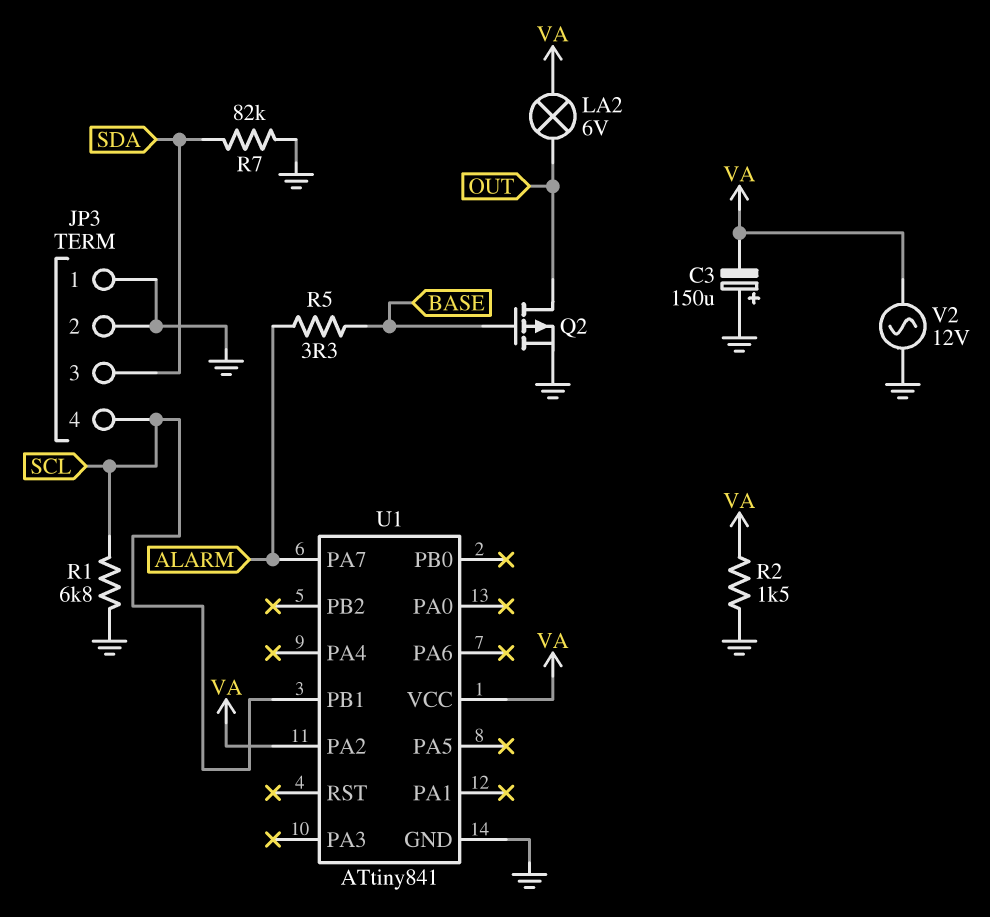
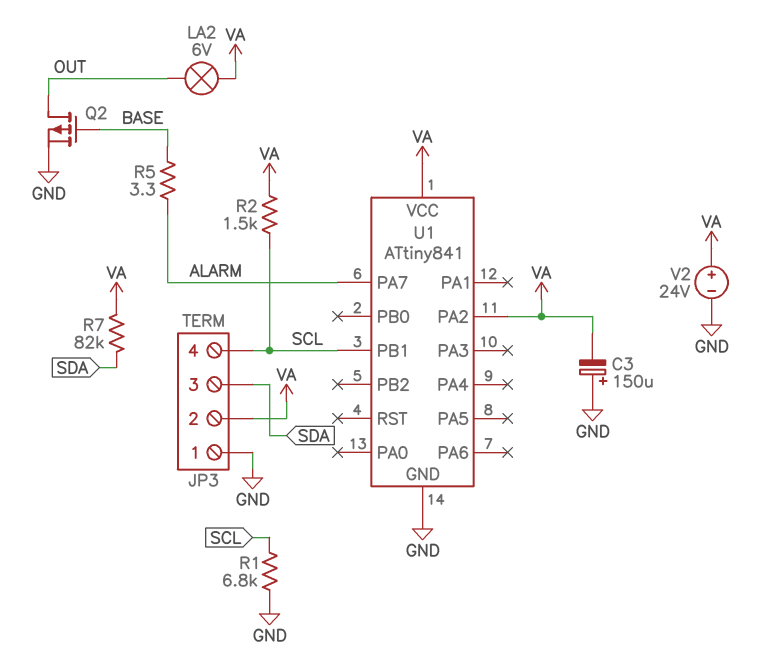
JP3 pin 2: GND -> VA
R2: 1.5k (GND, VA) -> 1.5k (SCL, VA)
R7: 82k (GND, SDA) -> 82k (SDA, VA)
V2: AC 12V (GND, VA) -> 24V (plus VA, minus GND)

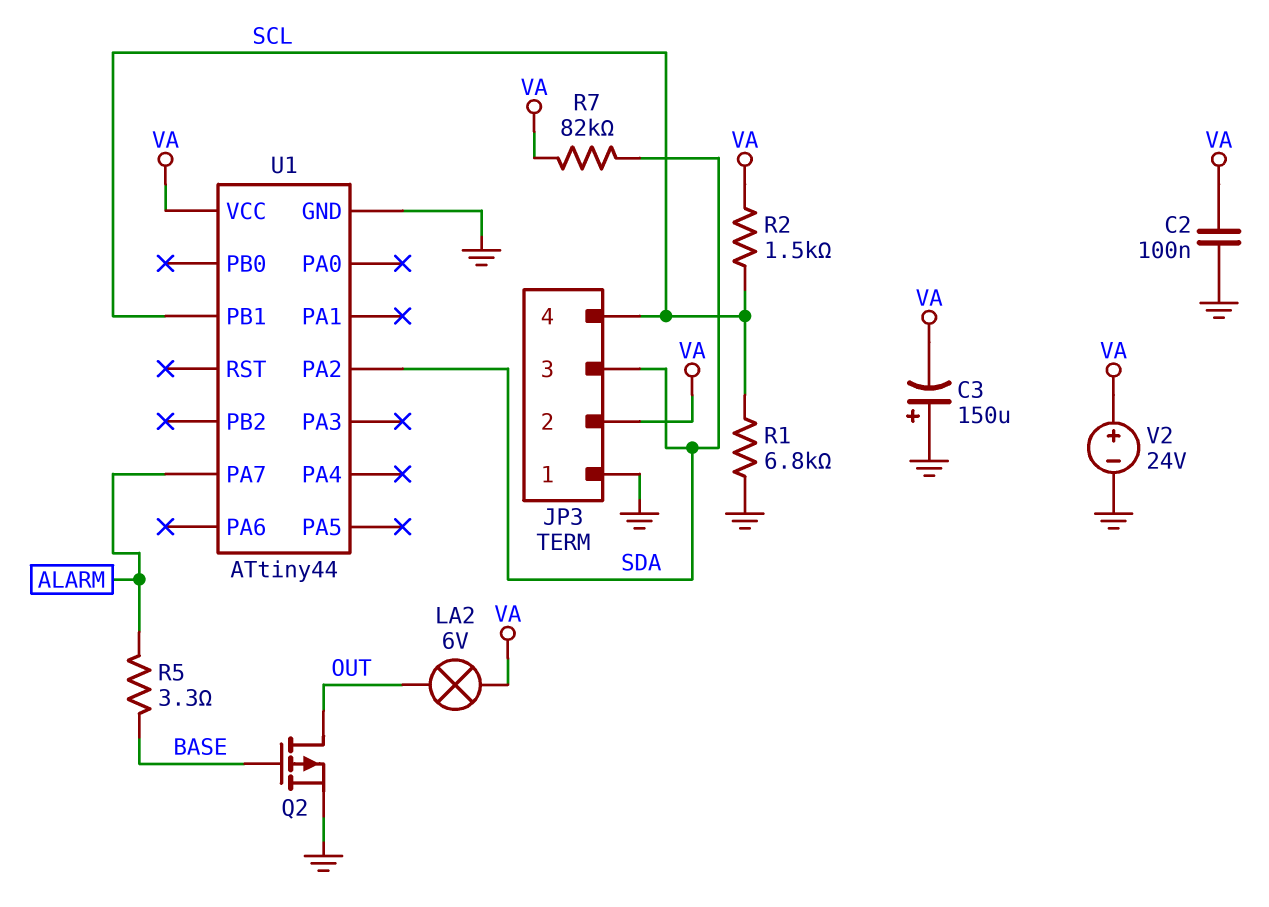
C2: none -> 100nF (GND, VA)
U1: ATtiny841 -> ATtiny44
U1 pin PA2: VA -> SDA

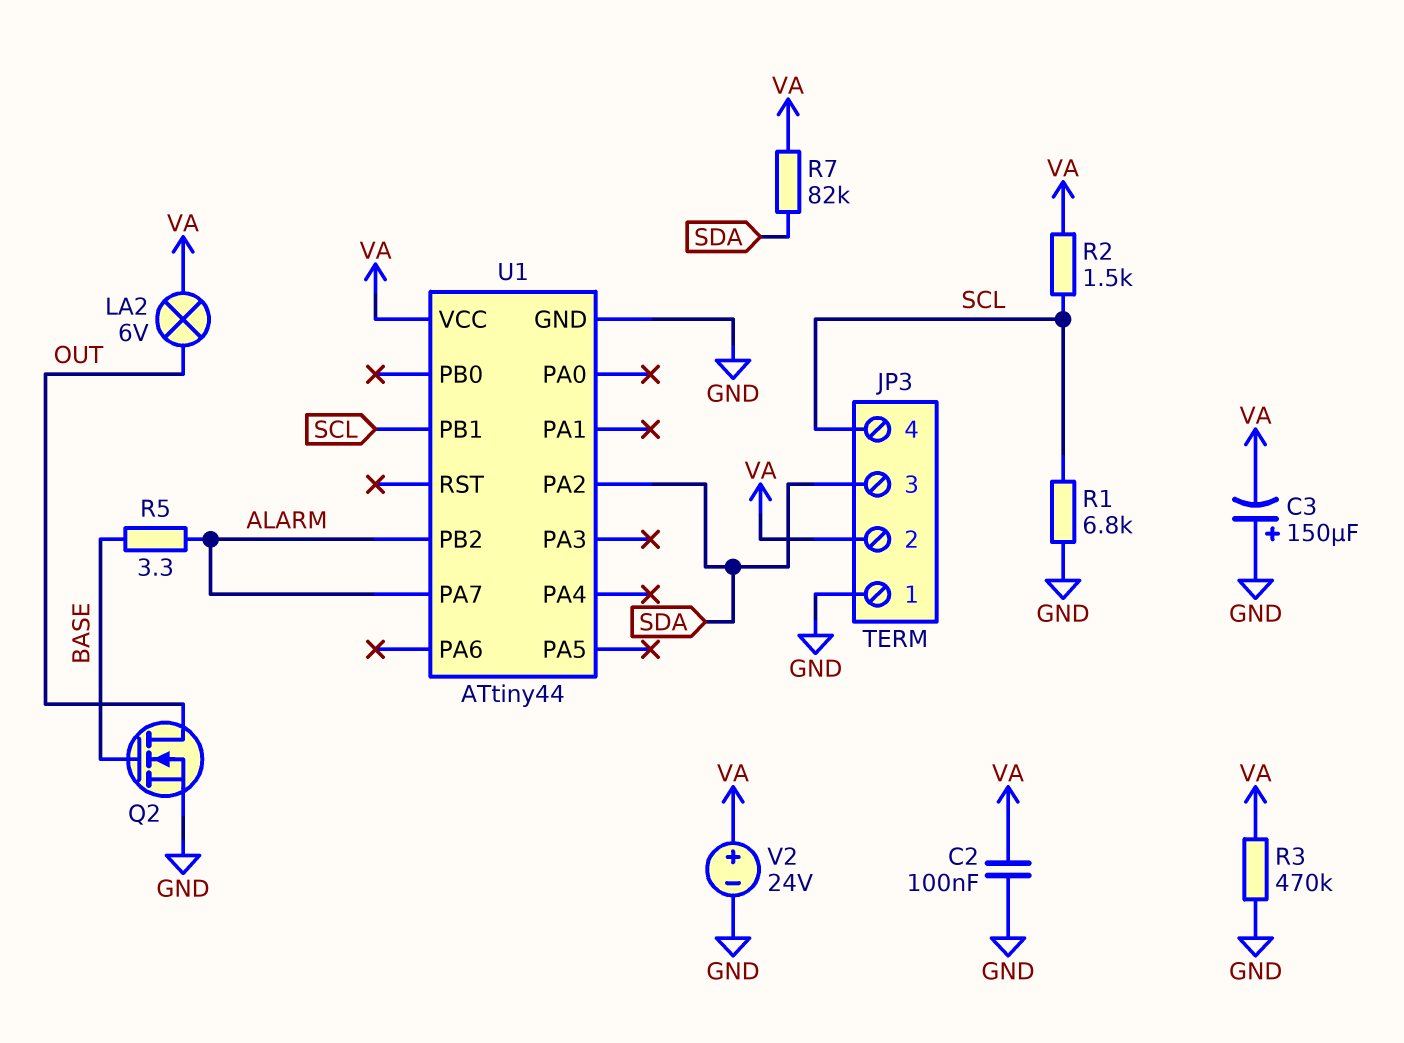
Q2: PMOS (G BASE, D OUT, S GND) -> NMOS (G BASE, D OUT, S GND)
R3: none -> 470k (GND, VA)
U1 pin PB2: none -> ALARM

